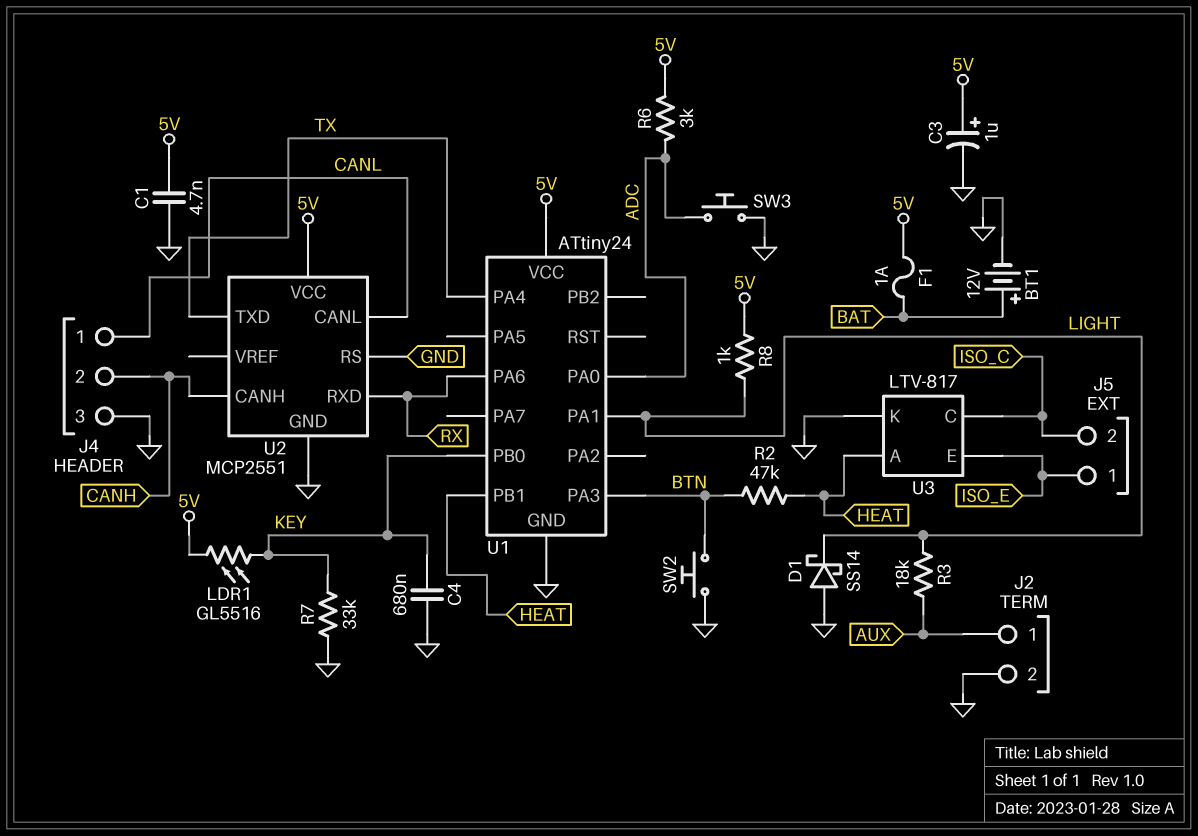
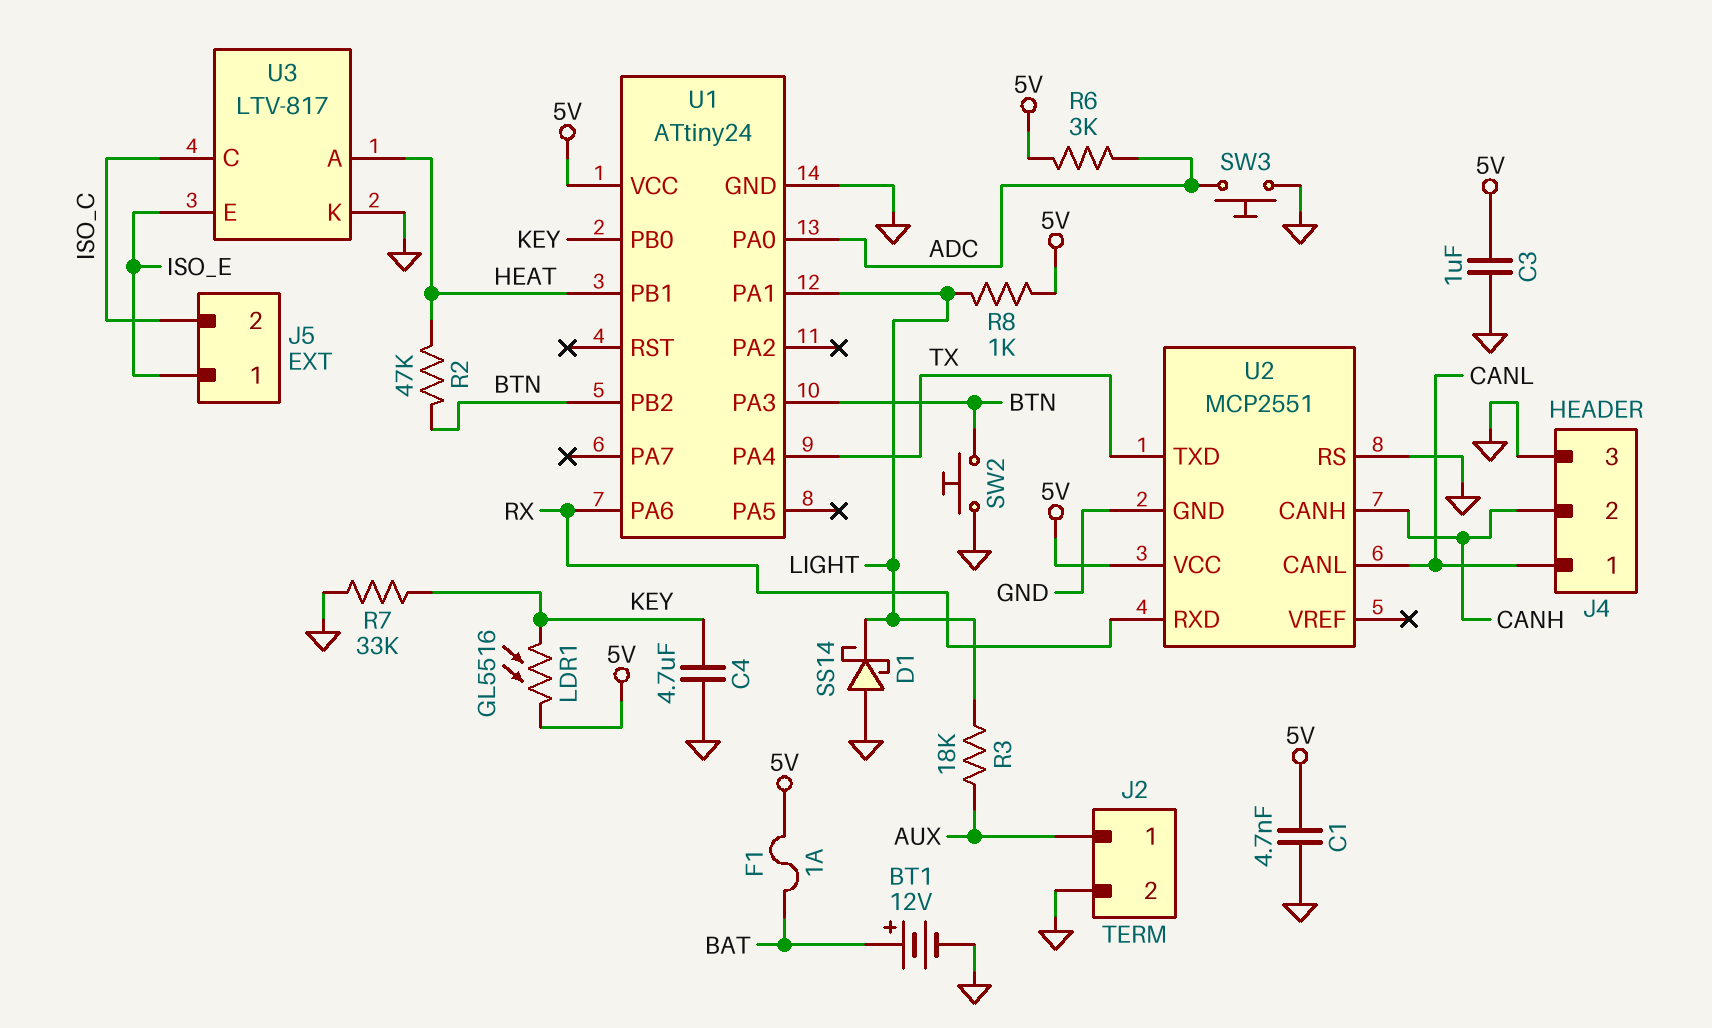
C3: 1uF (plus 5V, minus GND) -> 1uF (5V, GND)
C4: 680nF (GND, KEY) -> 4.7uF (GND, KEY)
U1 pin PB2: none -> BTN

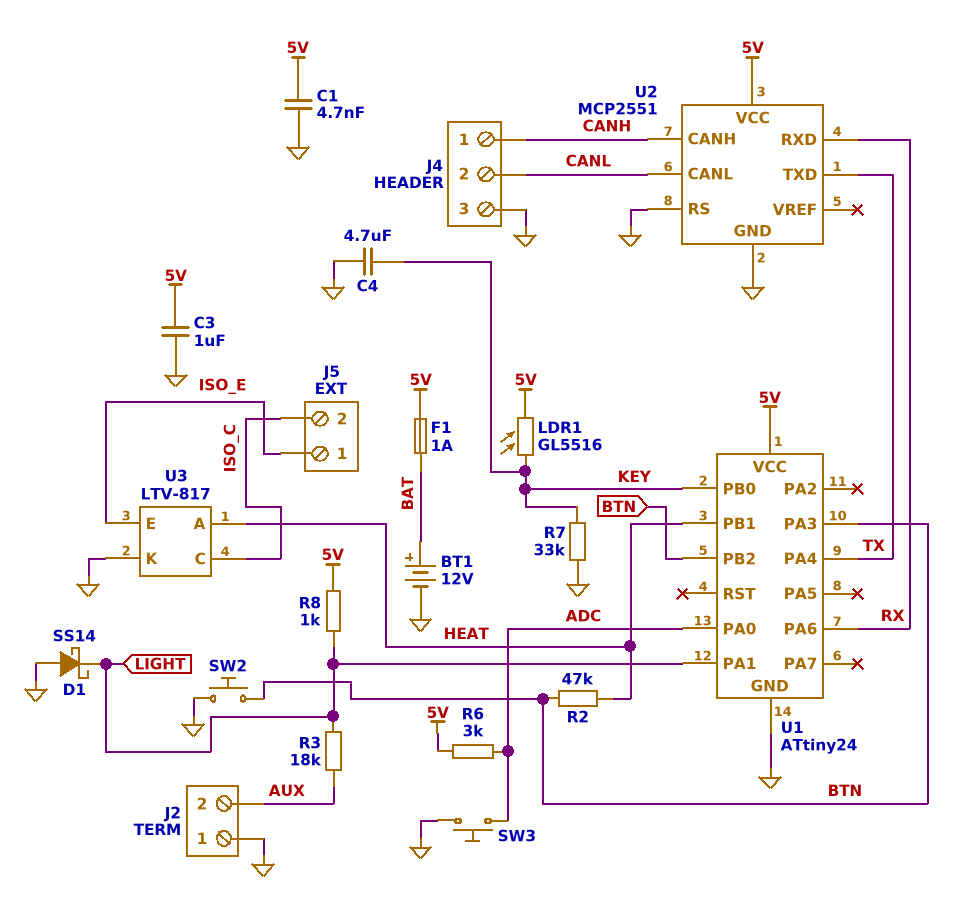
J2 pin 1: AUX -> GND
J2 pin 2: GND -> AUX
J4 pin 1: CANL -> CANH
J4 pin 2: CANH -> CANL

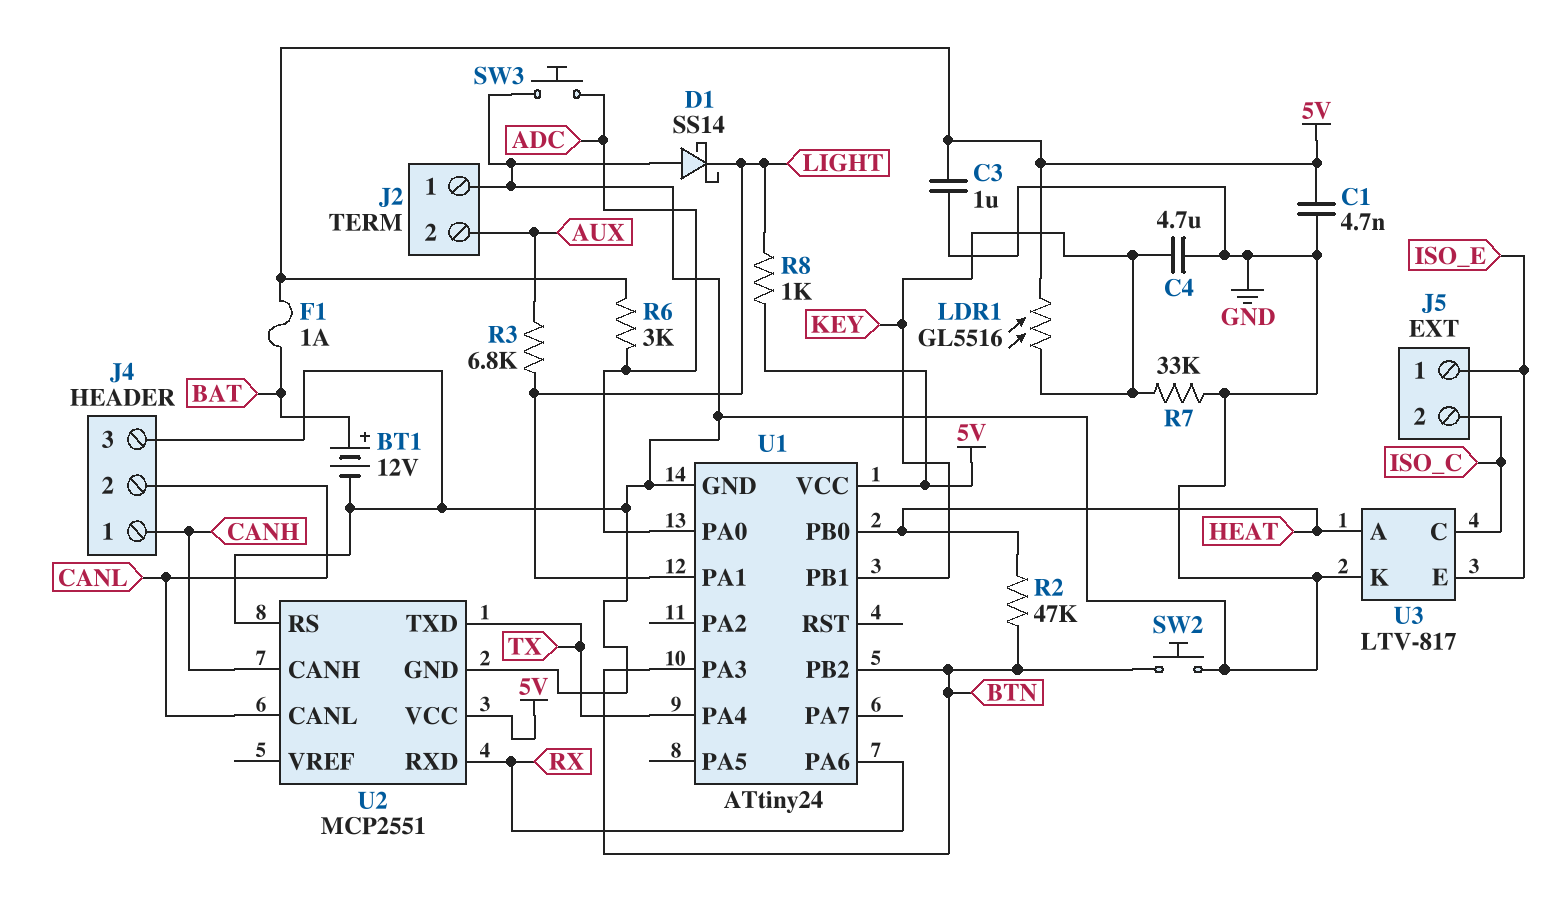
R3: 18k (AUX, LIGHT) -> 6.8k (AUX, LIGHT)
U1 pin PB0: KEY -> HEAT
U1 pin PB1: HEAT -> KEY

